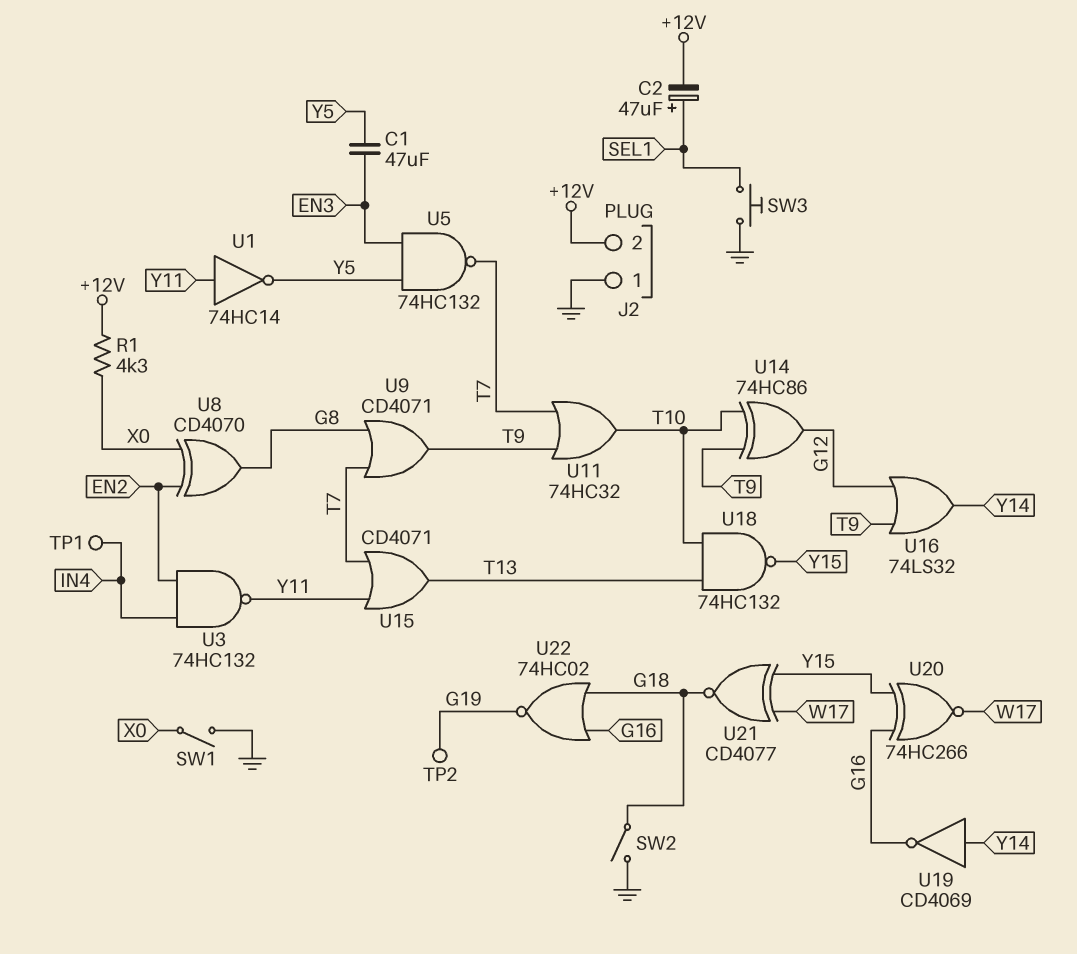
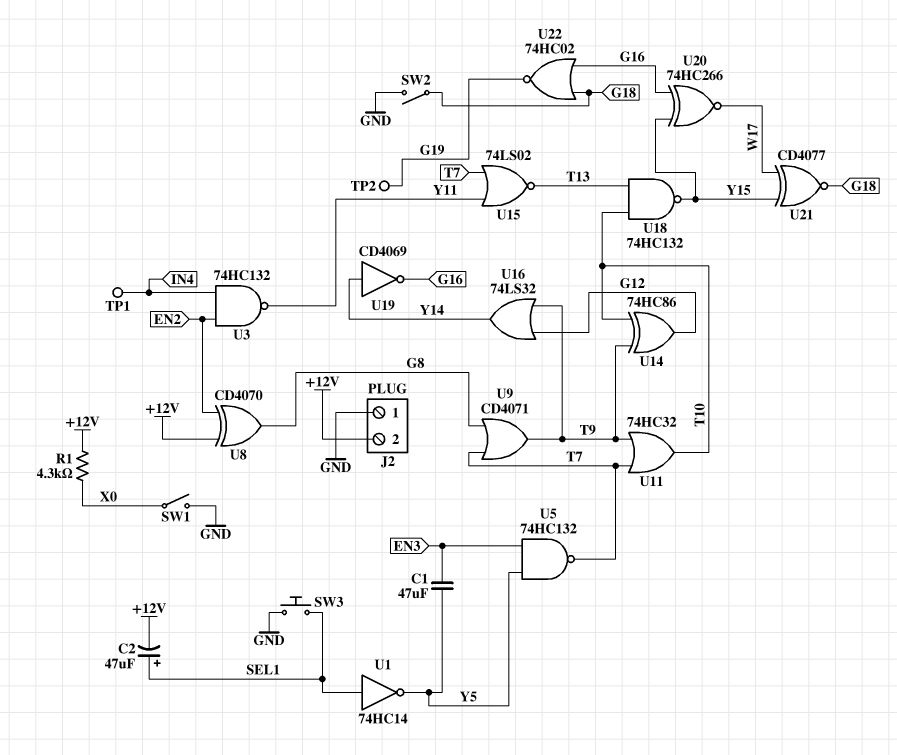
U1: NOT 74HC14 (in Y11, out Y5) -> NOT 74HC14 (in SEL1, out Y5)
U8: XOR CD4070 (in EN2, in X0, out G8) -> XOR CD4070 (in +12V, in EN2, out G8)
U15: OR CD4071 (in T7, in Y11, out T13) -> NOR 74LS02 (in T7, in Y11, out T13)

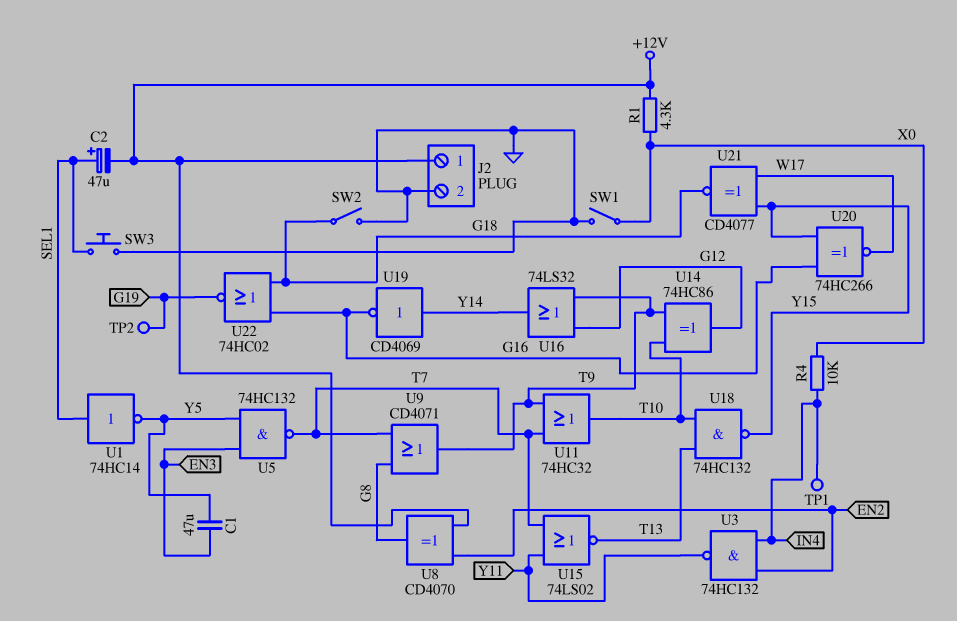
J2 pin 1: GND -> +12V
J2 pin 2: +12V -> GND
R4: none -> 10k (IN4, X0)

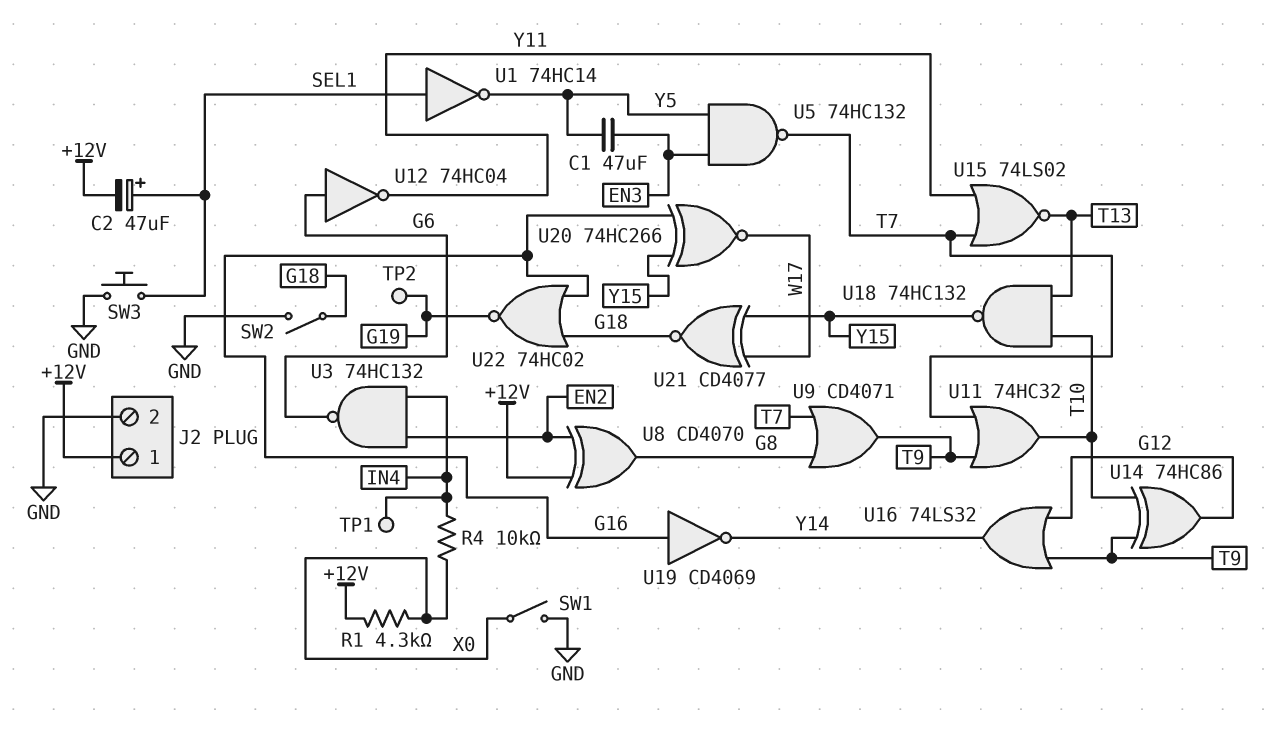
U3: NAND 74HC132 (in EN2, in IN4, out Y11) -> NAND 74HC132 (in EN2, in IN4, out G6)
U12: none -> NOT 74HC04 (in G6, out Y11)
U19: NOT CD4069 (in Y14, out G16) -> NOT CD4069 (in G16, out Y14)

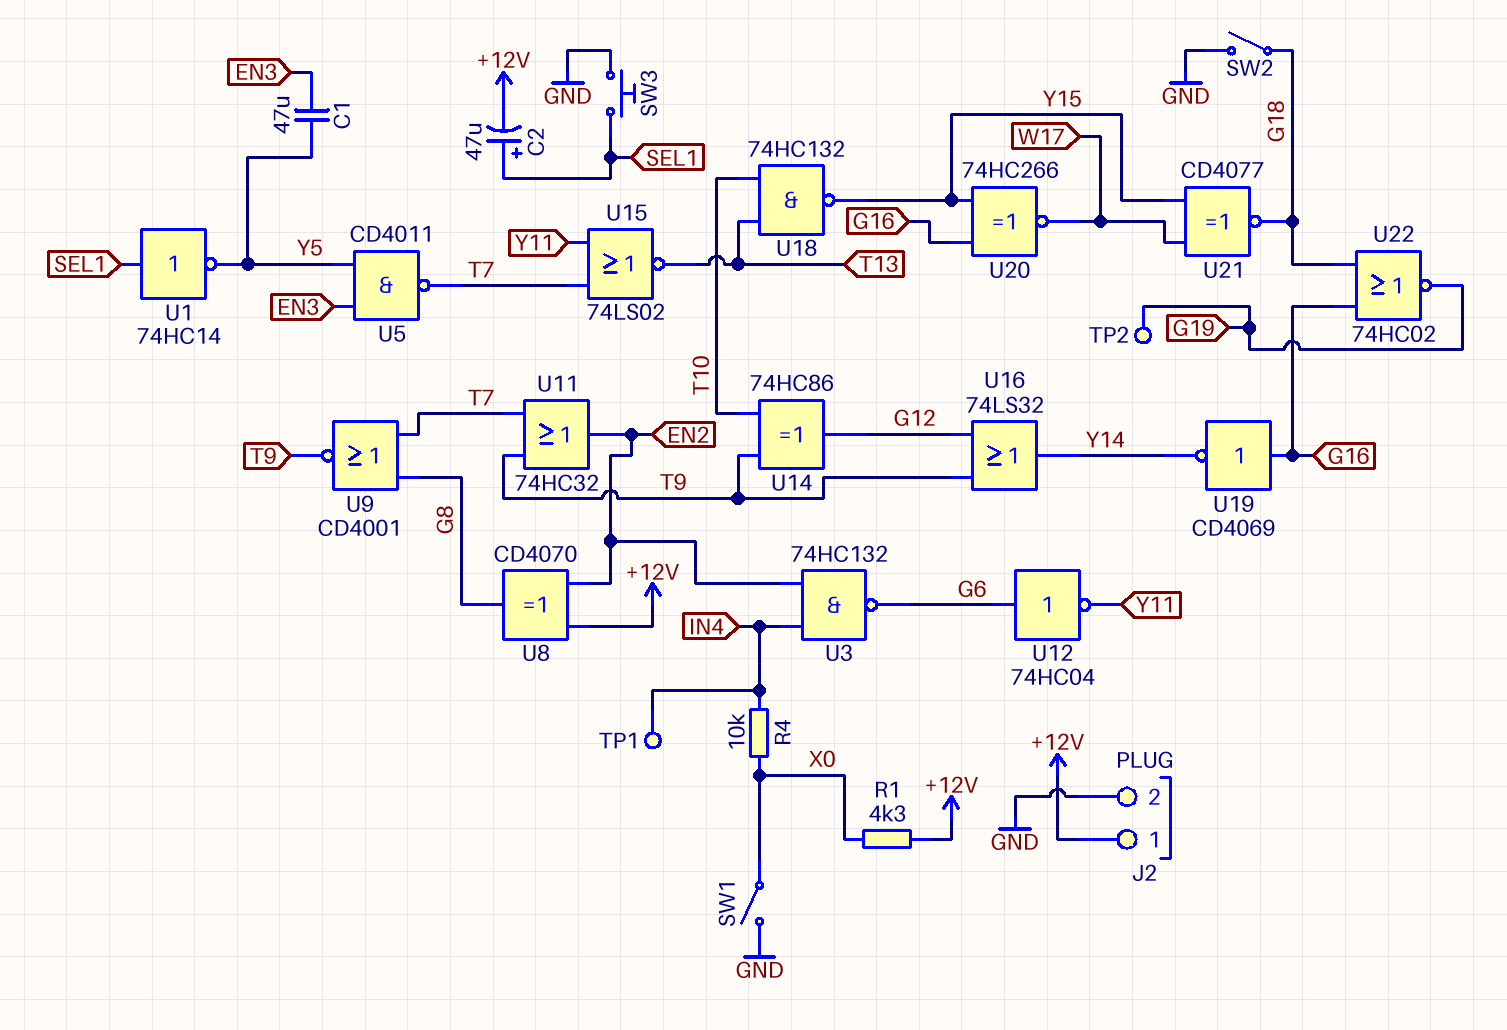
U5: NAND 74HC132 (in EN3, in Y5, out T7) -> NAND CD4011 (in EN3, in Y5, out T7)
U9: OR CD4071 (in G8, in T7, out T9) -> NOR CD4001 (in G8, in T7, out T9)
U11: OR 74HC32 (in T7, in T9, out T10) -> OR 74HC32 (in T7, in T9, out EN2)

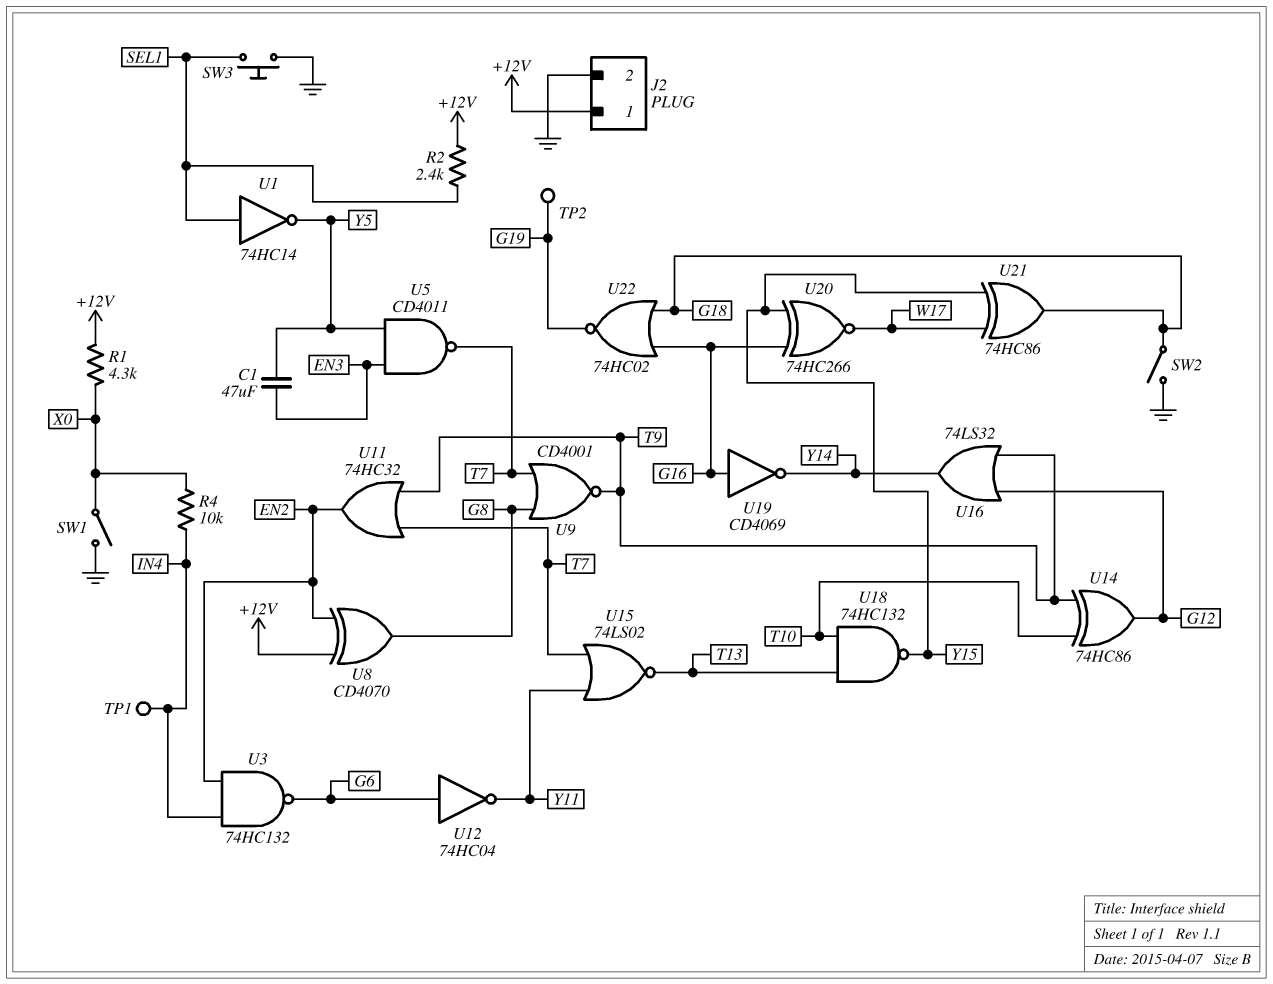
C2: 47uF (plus SEL1, minus +12V) -> none
R2: none -> 2.4k (+12V, SEL1)
U21: XNOR CD4077 (in W17, in Y15, out G18) -> XOR 74HC86 (in W17, in Y15, out G18)

